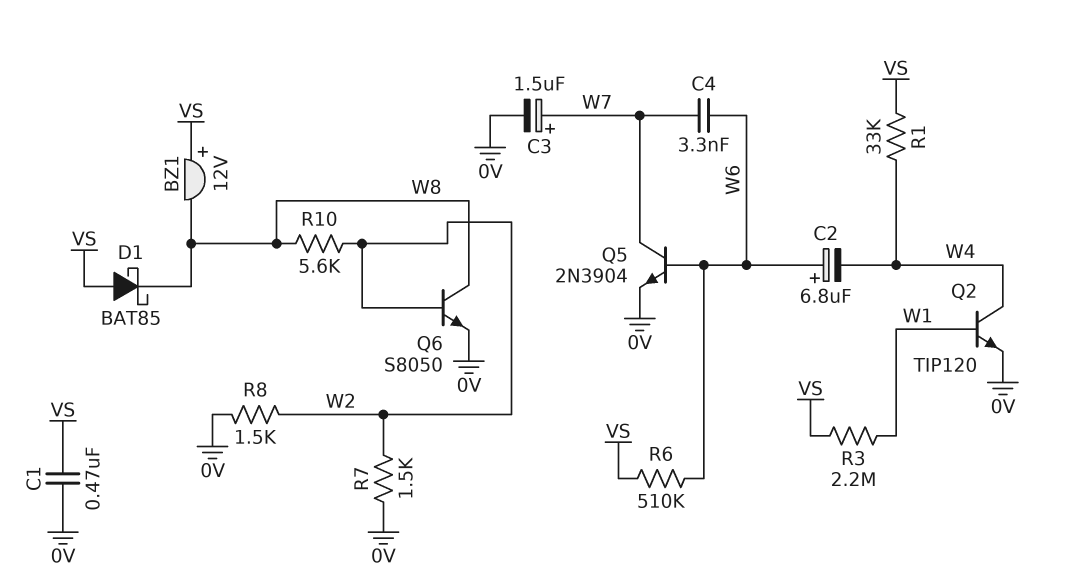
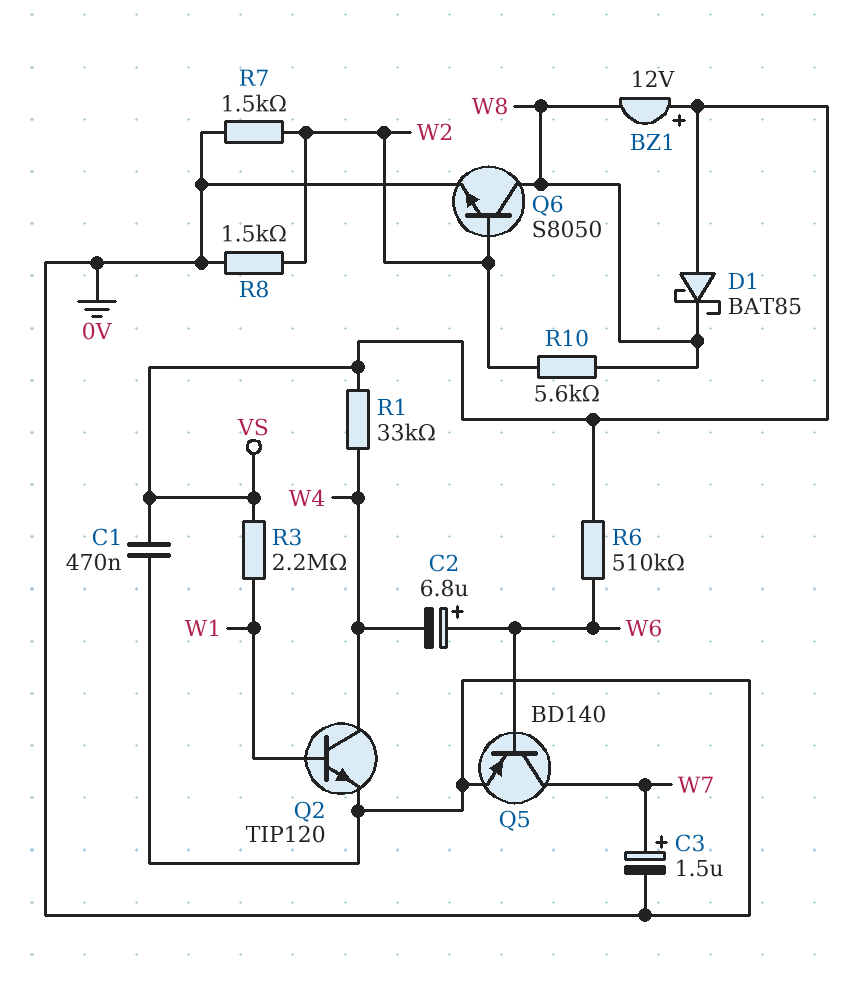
C4: 3.3nF (W6, W7) -> none
Q5: NPN 2N3904 (B W6, C W7, E 0V) -> PNP BD140 (B W6, C W7, E 0V)

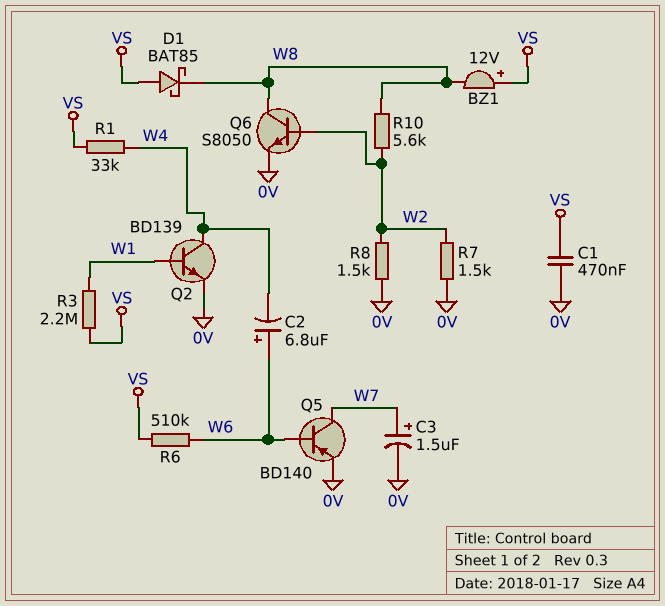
Q2: NPN TIP120 (B W1, C W4, E 0V) -> NPN BD139 (B W1, C W4, E 0V)

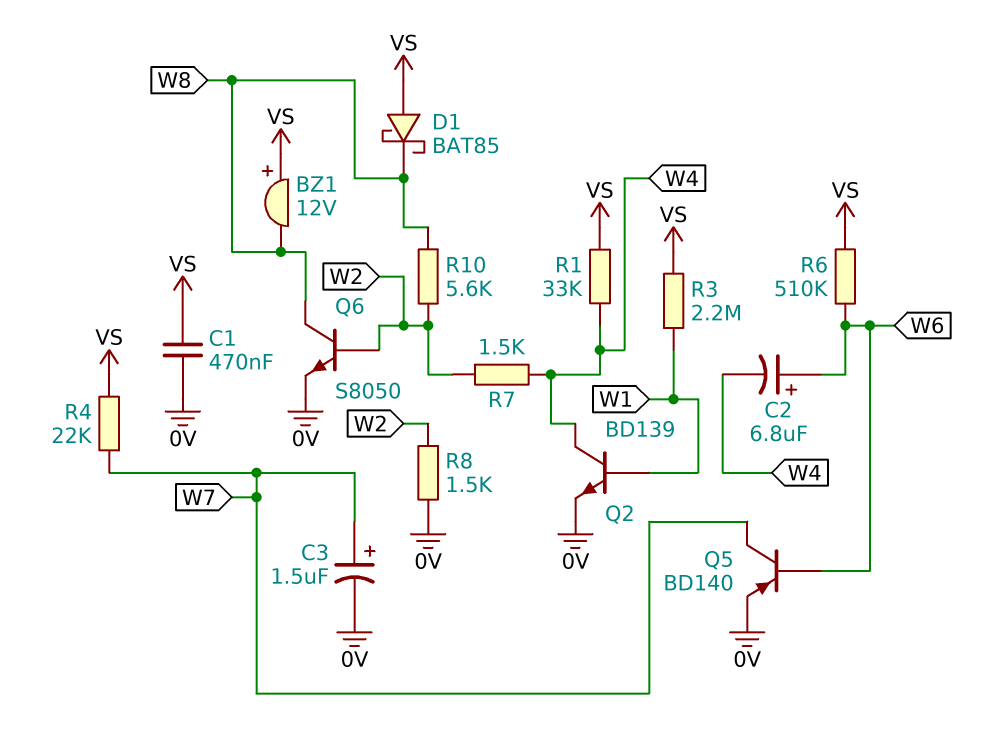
R4: none -> 22k (VS, W7)
R7: 1.5k (0V, W2) -> 1.5k (W2, W4)

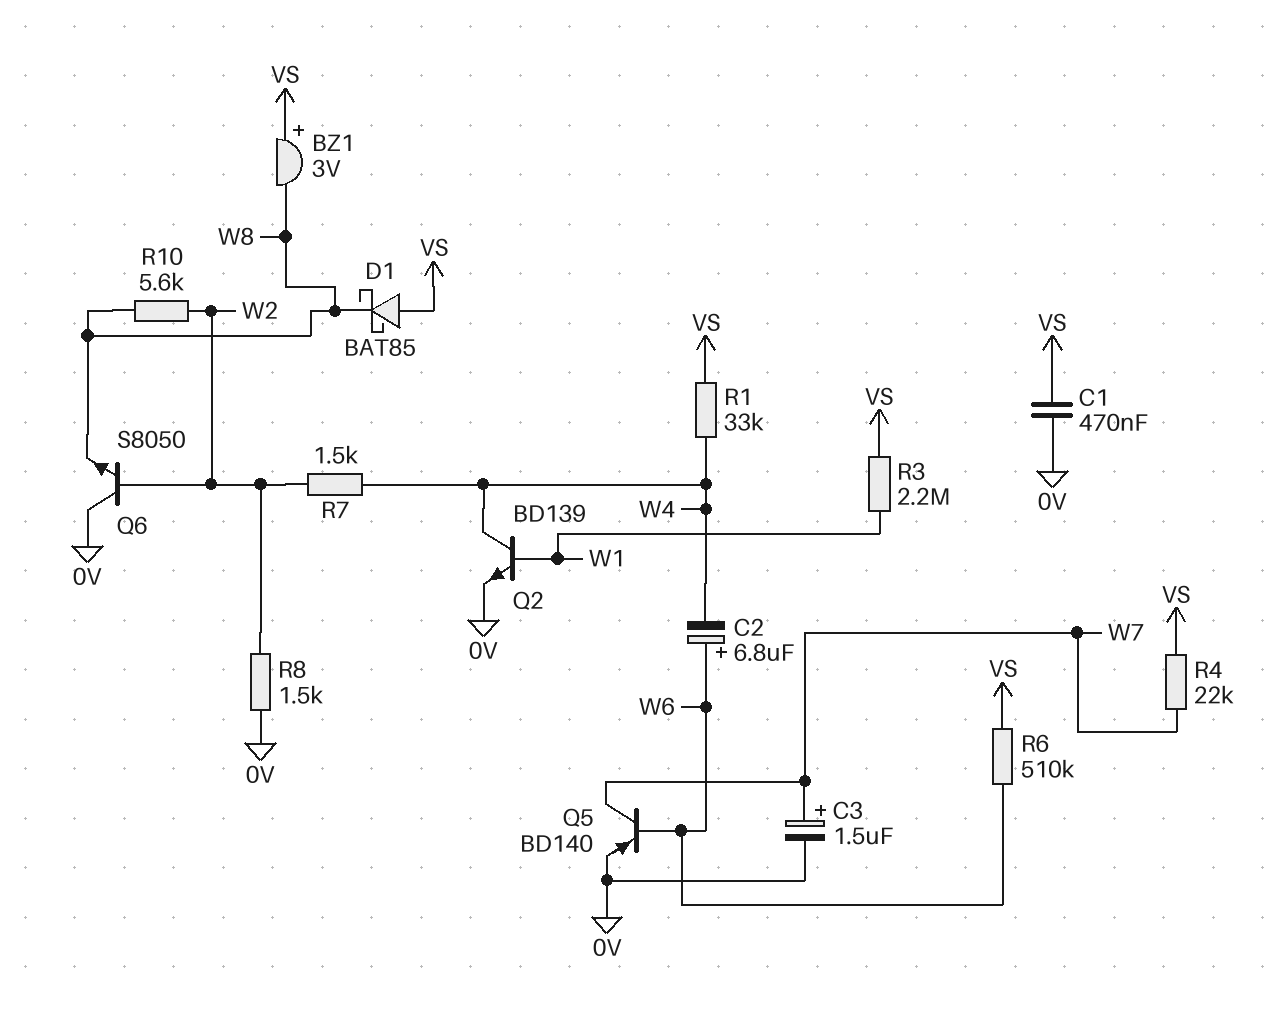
BZ1: buzzer 12V (plus VS, minus W8) -> buzzer 3V (plus VS, minus W8)
Q6: NPN S8050 (B W2, C W8, E 0V) -> NPN S8050 (B W2, C 0V, E W8)

